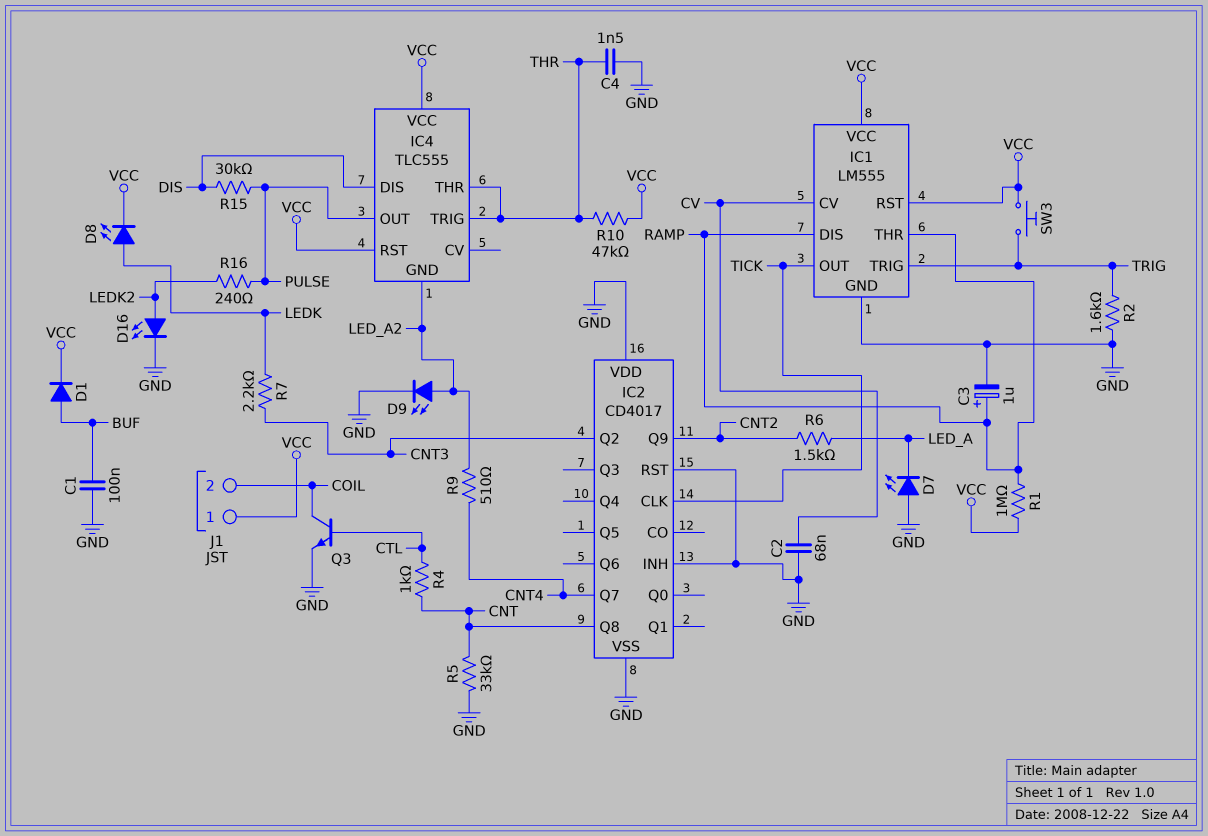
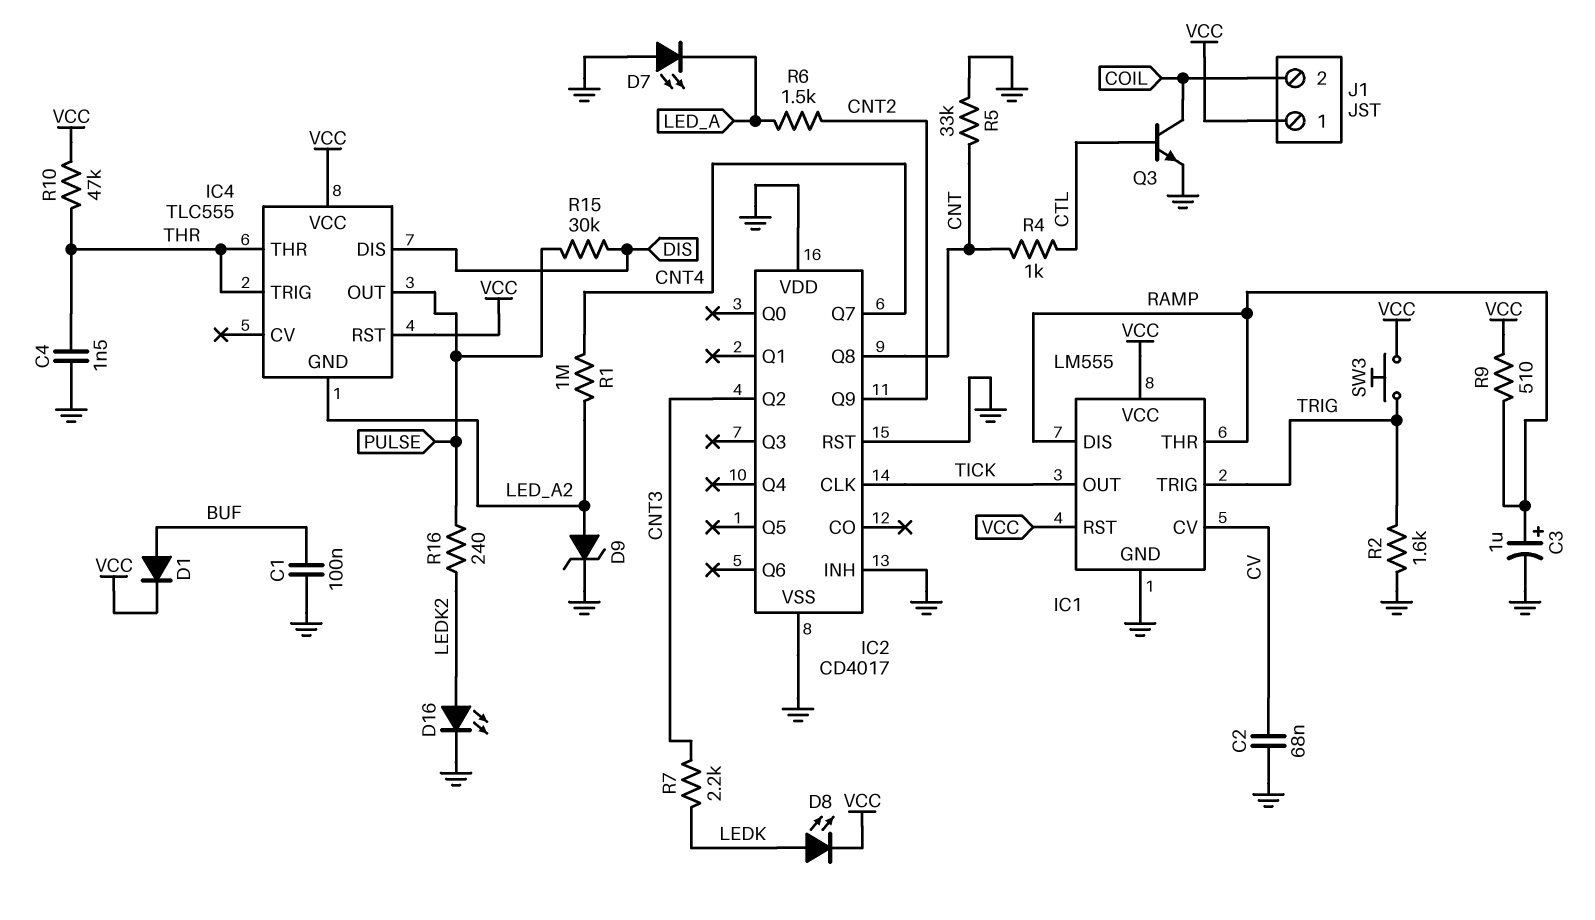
D9: LED (A LED_A2, K GND) -> zener (A LED_A2, K GND)
R1: 1M (RAMP, VCC) -> 1M (CNT4, LED_A2)
R9: 510 (CNT4, LED_A2) -> 510 (RAMP, VCC)

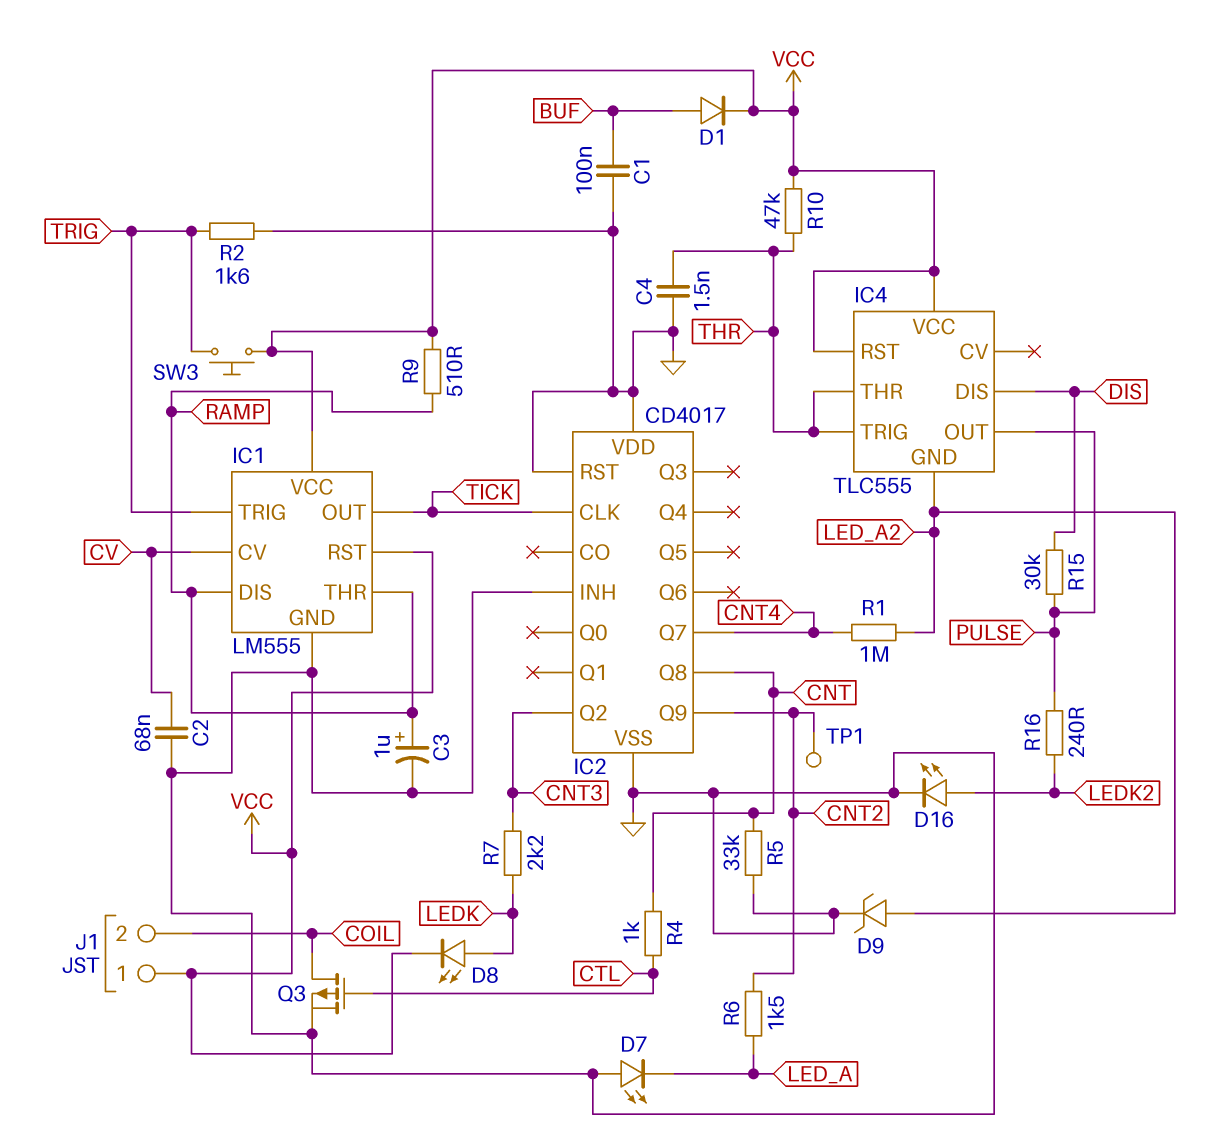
Q3: NPN (B CTL, C COIL, E GND) -> PMOS (G CTL, D COIL, S GND)
TP1: none -> test point (CNT2)

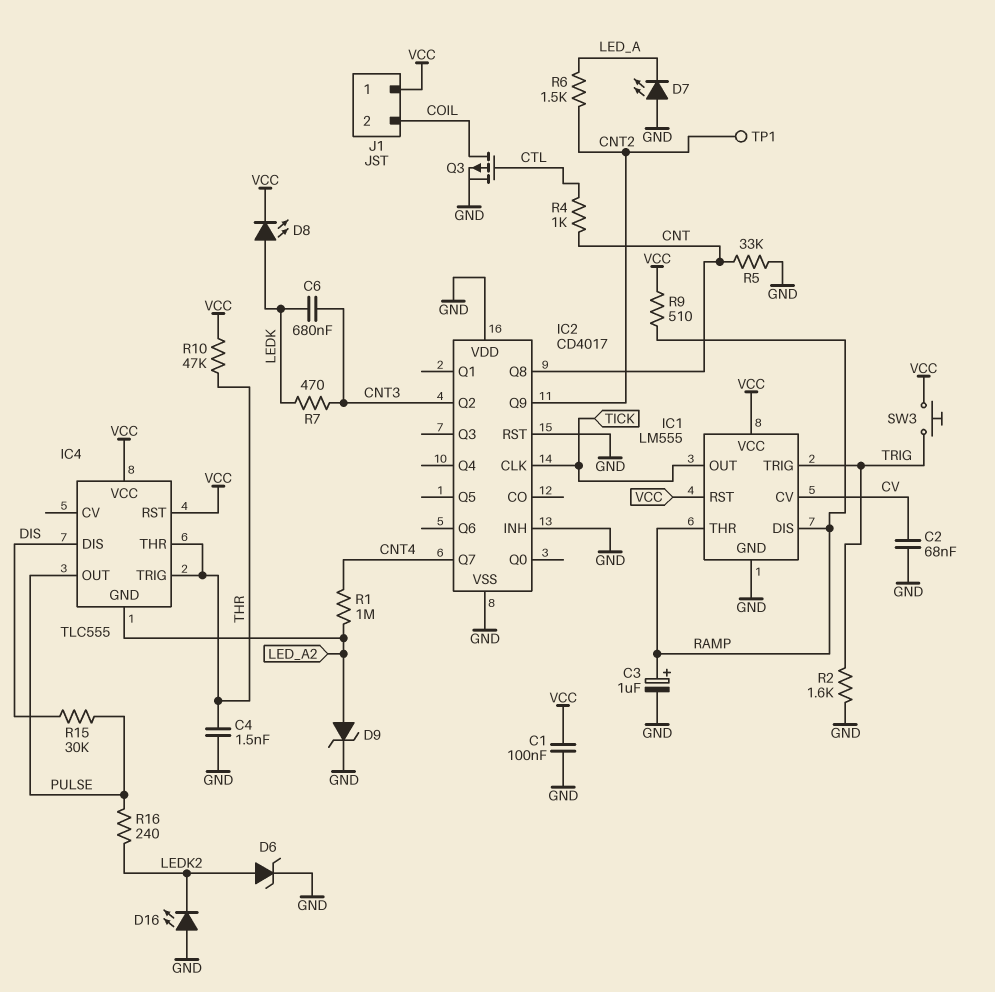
C1: 100nF (BUF, GND) -> 100nF (GND, VCC)
C6: none -> 680nF (CNT3, LEDK)
D1: diode (A BUF, K VCC) -> none
D6: none -> zener (A LEDK2, K GND)
D16: LED (A LEDK2, K GND) -> LED (A GND, K LEDK2)
R7: 2.2k (CNT3, LEDK) -> 470 (CNT3, LEDK)

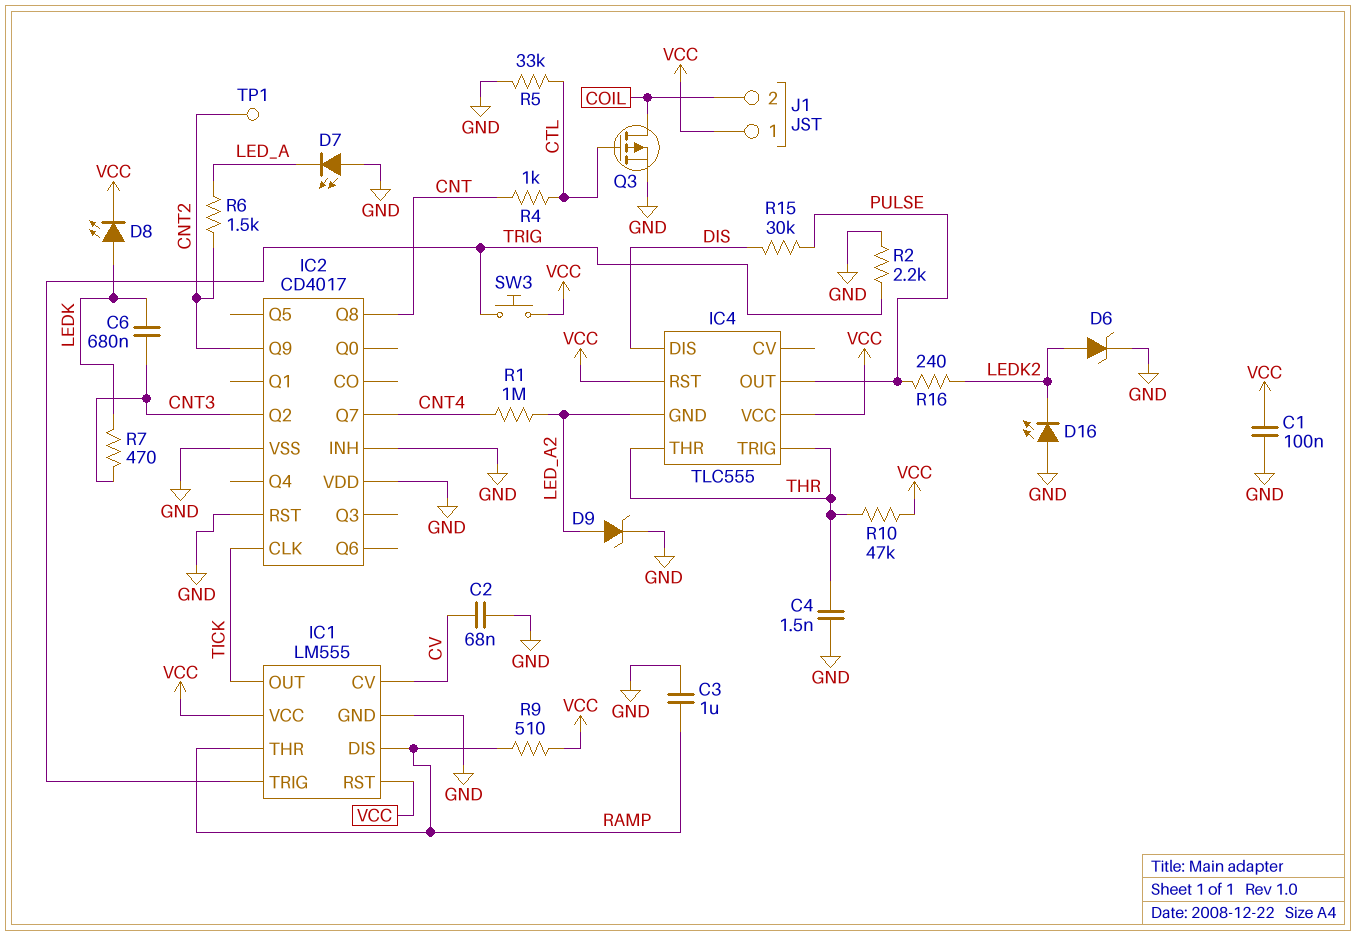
C3: 1uF (plus RAMP, minus GND) -> 1uF (GND, RAMP)
R2: 1.6k (GND, TRIG) -> 2.2k (GND, TRIG)
R5: 33k (CNT, GND) -> 33k (CTL, GND)

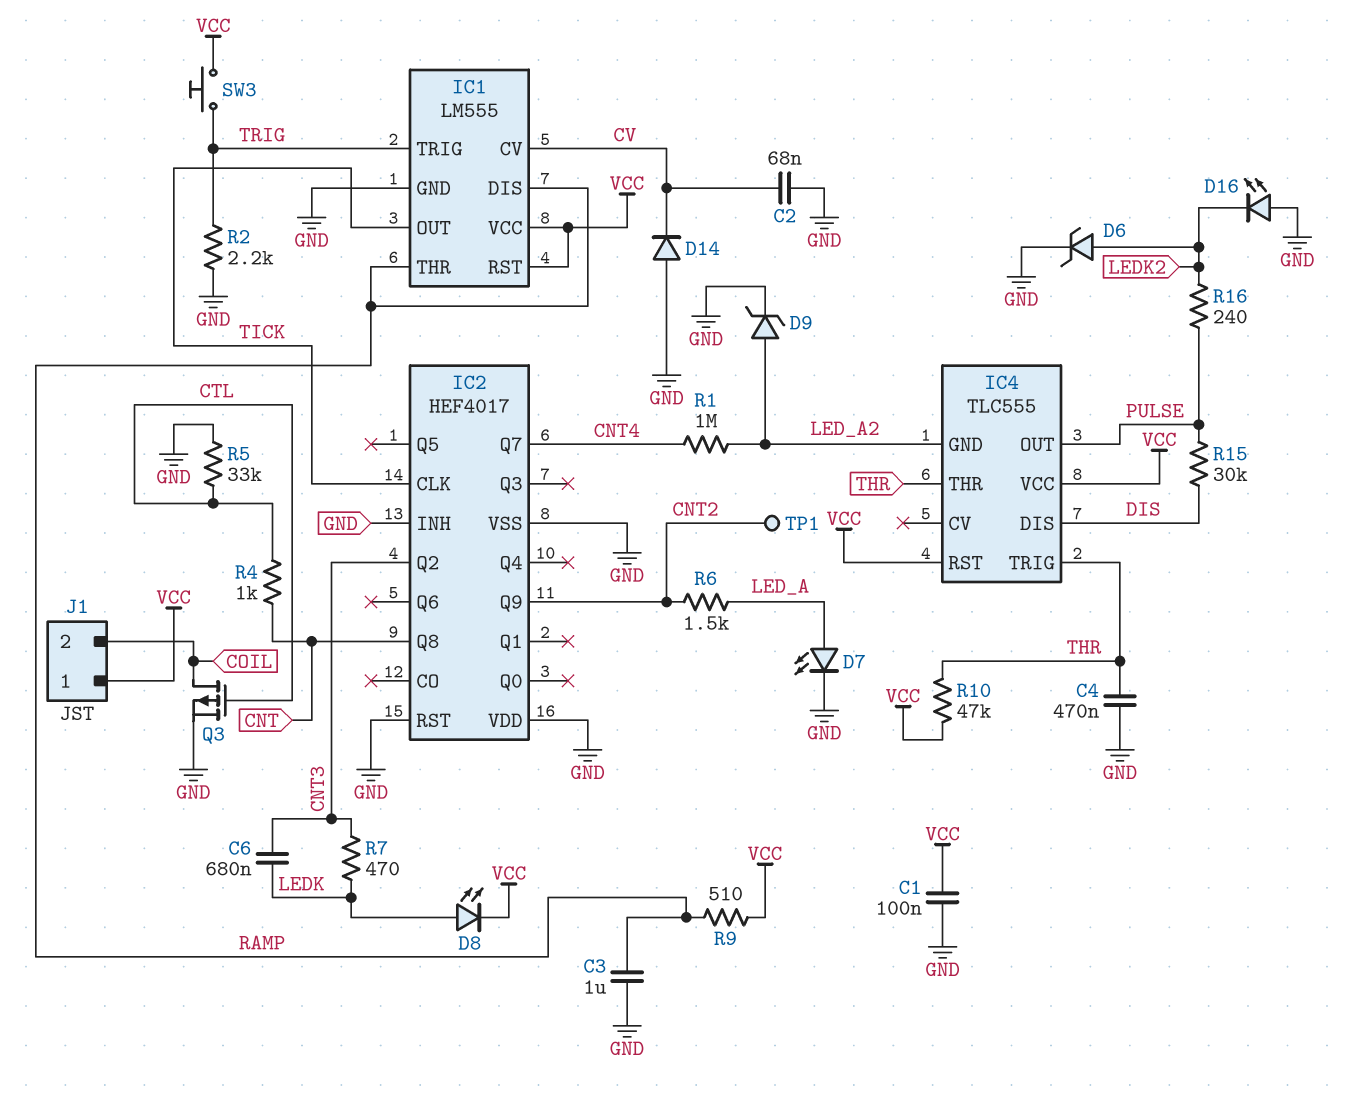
C4: 1.5nF (GND, THR) -> 470nF (GND, THR)
D7: LED (A GND, K LED_A) -> LED (A LED_A, K GND)
D14: none -> diode (A GND, K CV)
IC2: CD4017 -> HEF4017

